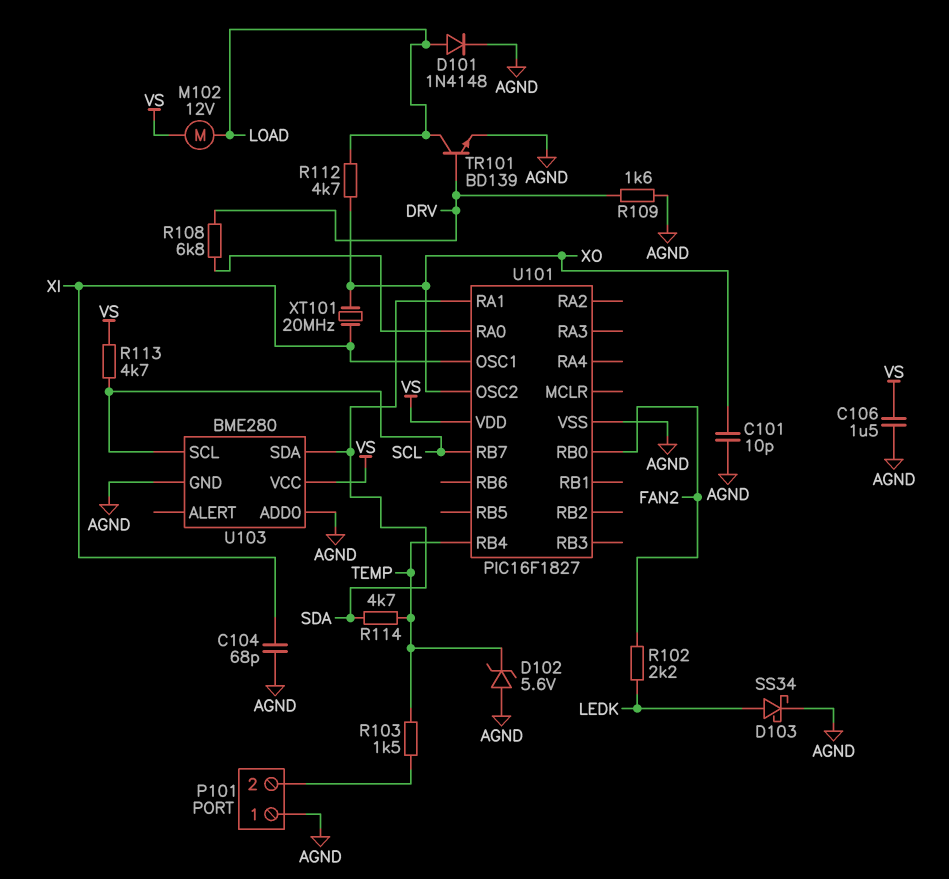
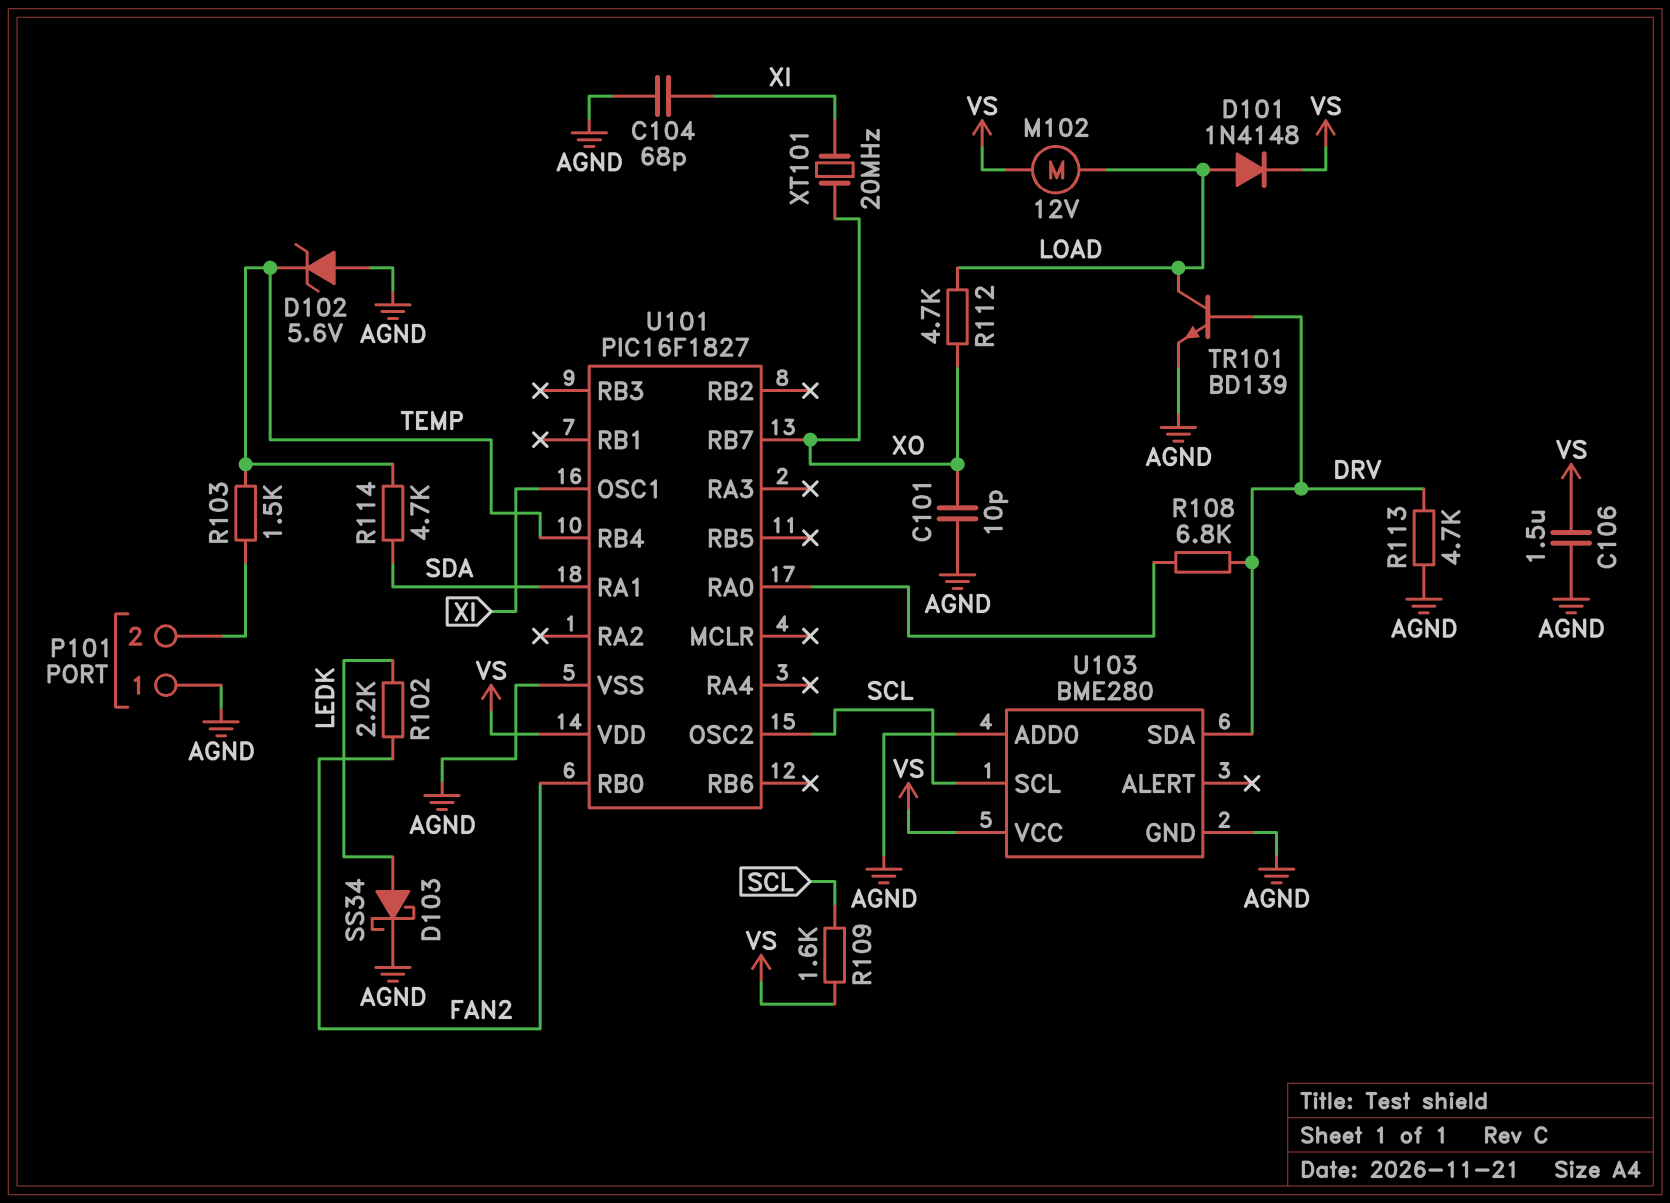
D101: diode 1N4148 (A LOAD, K AGND) -> diode 1N4148 (A LOAD, K VS)
R109: 1.6k (AGND, DRV) -> 1.6k (SCL, VS)
R113: 4.7k (SCL, VS) -> 4.7k (AGND, DRV)
U101 pin OSC2: XO -> SCL
U101 pin RB7: SCL -> XO
U103 pin SDA: SDA -> DRV

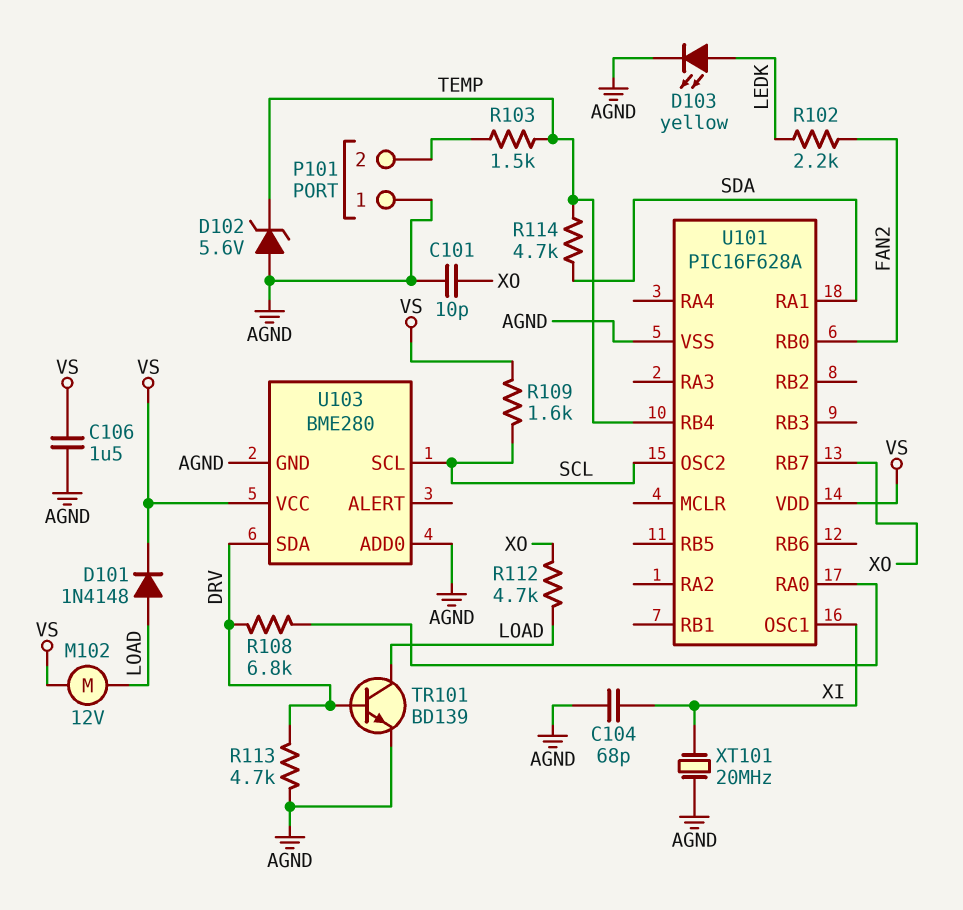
D103: schottky SS34 (A LEDK, K AGND) -> LED yellow (A LEDK, K AGND)
U101: PIC16F1827 -> PIC16F628A
XT101: 20MHz (XI, XO) -> 20MHz (AGND, XI)

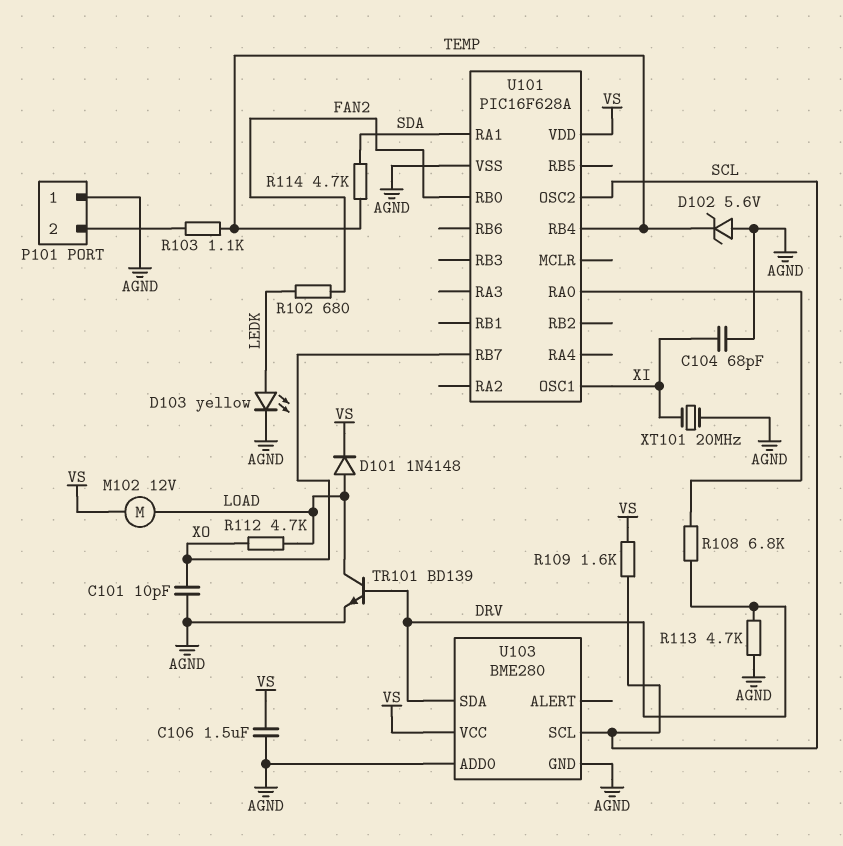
R102: 2.2k (FAN2, LEDK) -> 680 (FAN2, LEDK)
R103: 1.5k (P101/2, TEMP) -> 1.1k (P101/2, TEMP)

